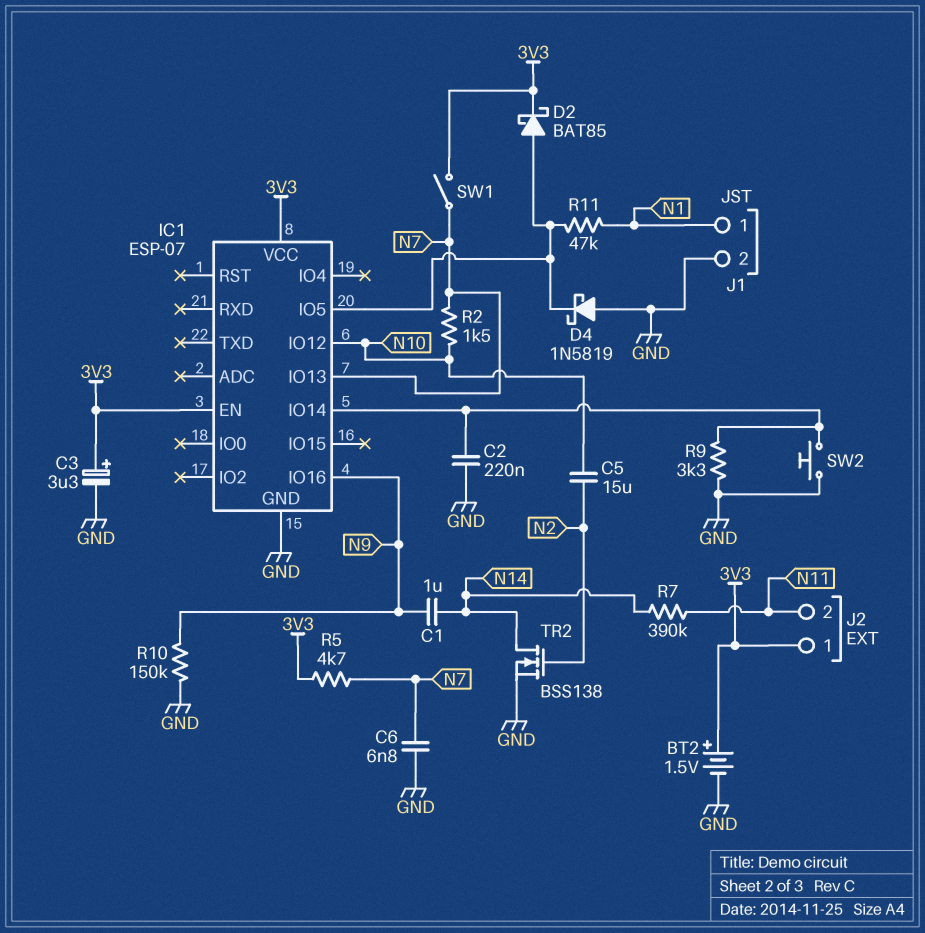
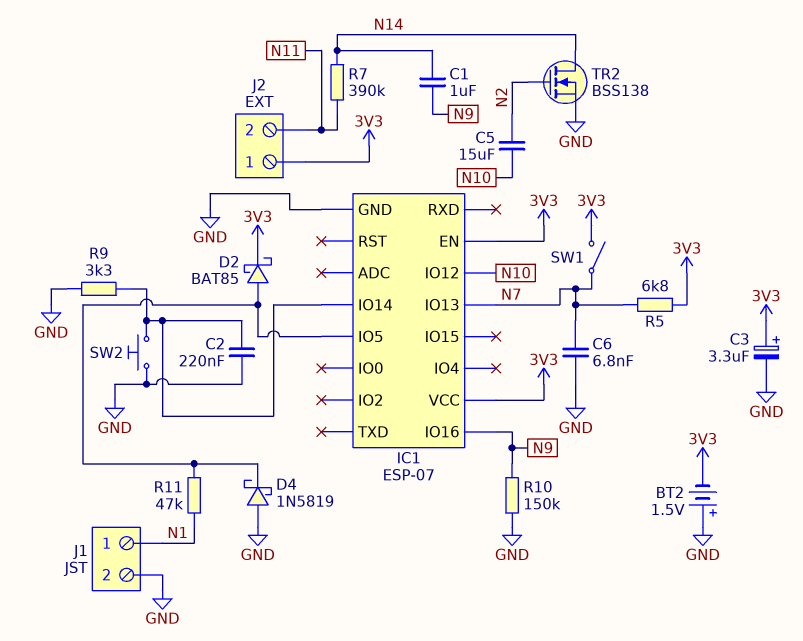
BT2: 1.5V (plus 3V3, minus GND) -> 1.5V (plus GND, minus 3V3)
R2: 1.5k (N7, N10) -> none
R5: 4.7k (3V3, N7) -> 6.8k (3V3, N7)

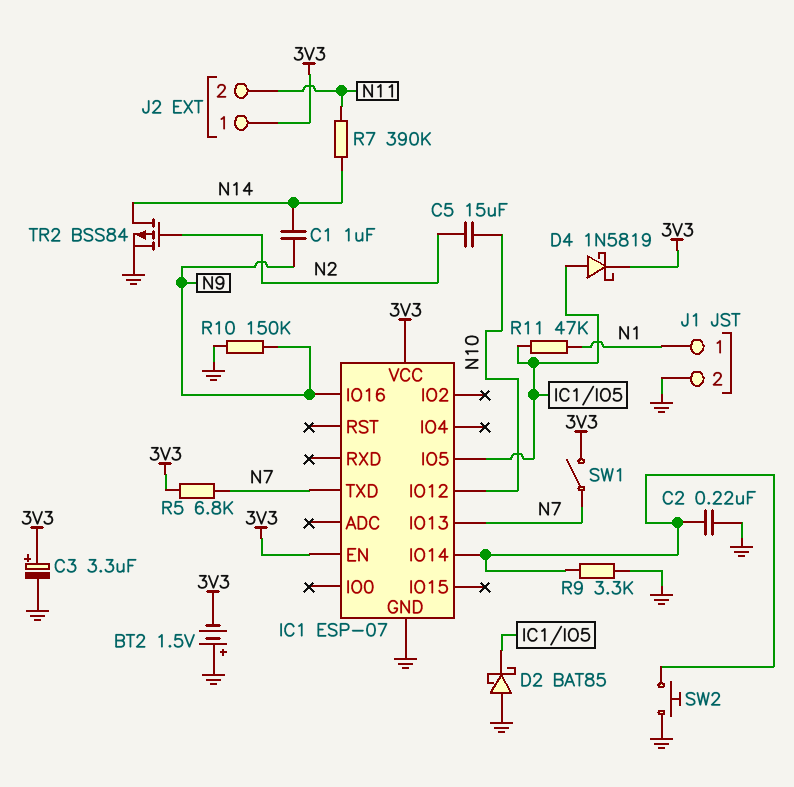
C6: 6.8nF (GND, N7) -> none
D2: schottky BAT85 (A IC1/IO5, K 3V3) -> schottky BAT85 (A GND, K IC1/IO5)
D4: schottky 1N5819 (A GND, K IC1/IO5) -> schottky 1N5819 (A IC1/IO5, K 3V3)
IC1 pin TXD: none -> N7
TR2: NMOS BSS138 (G N2, D N14, S GND) -> PMOS BSS84 (G N2, D N14, S GND)

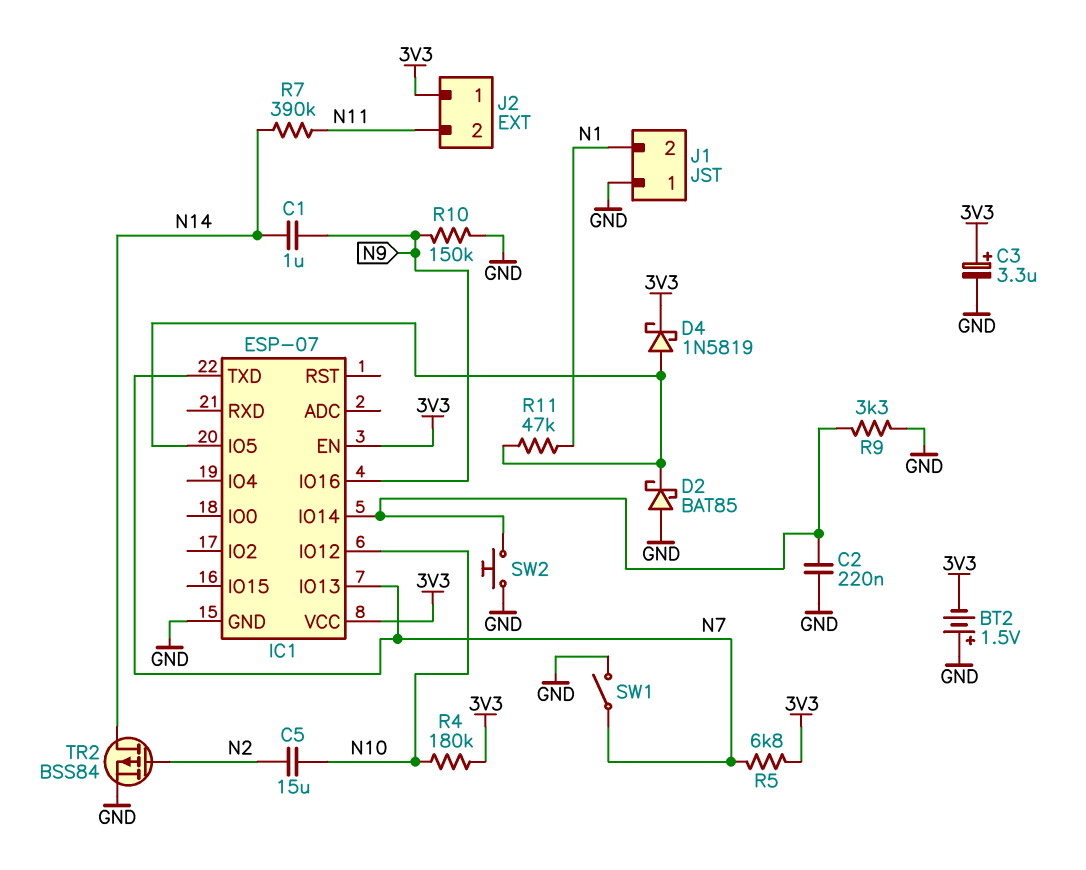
J1 pin 1: N1 -> GND
J1 pin 2: GND -> N1
R4: none -> 180k (3V3, N10)
SW1: switch (3V3, N7) -> switch (GND, N7)

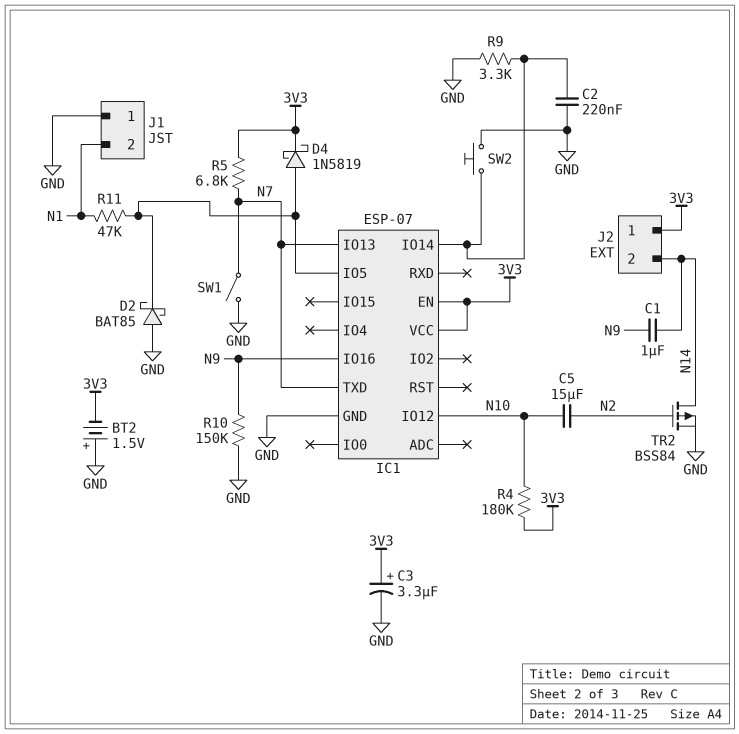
J2 pin 2: N11 -> N14
R7: 390k (N11, N14) -> none

